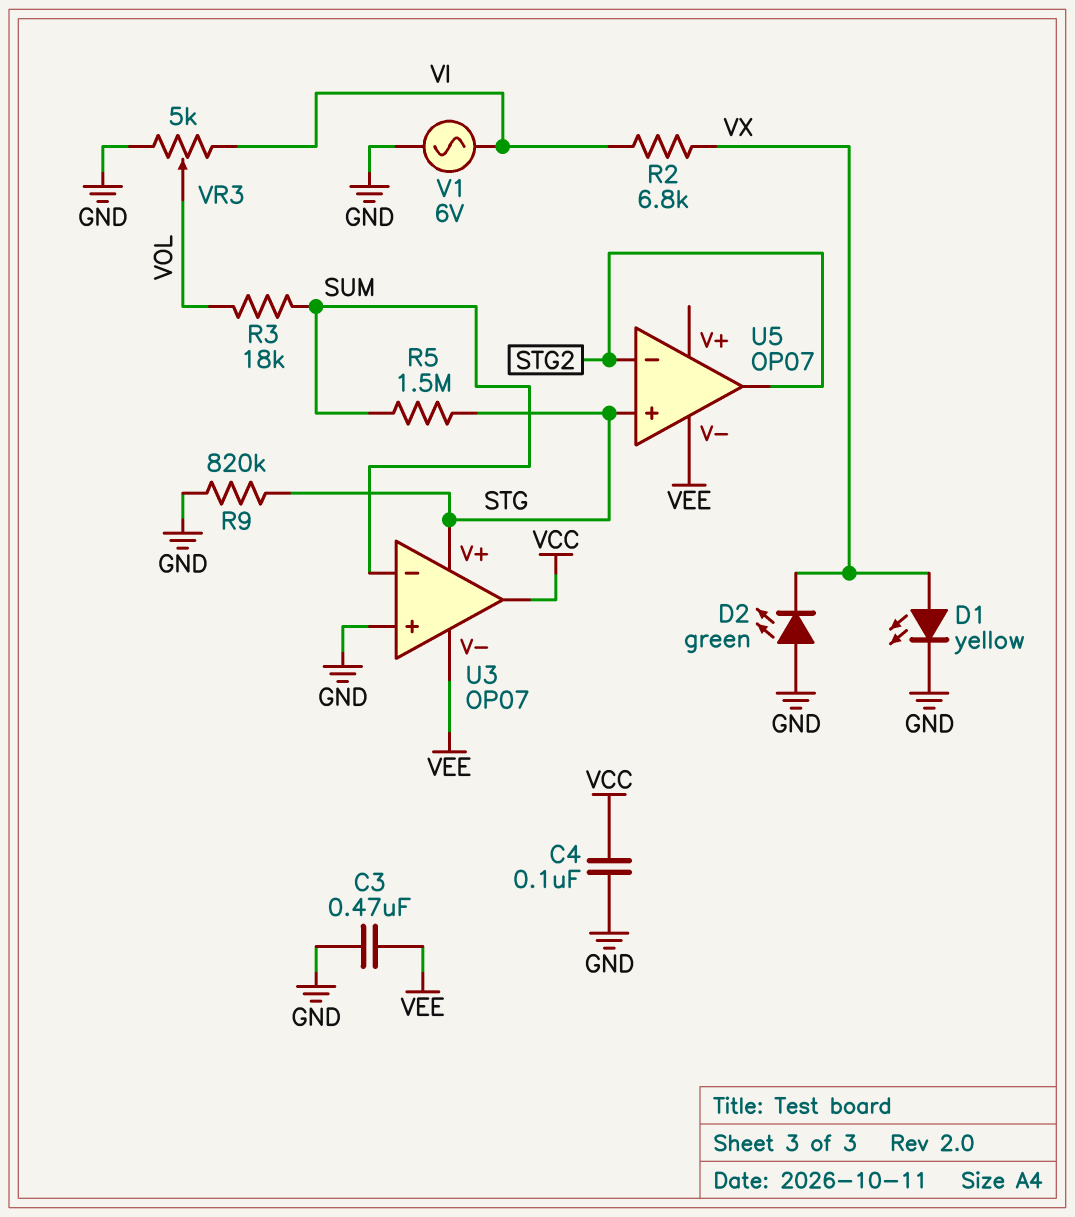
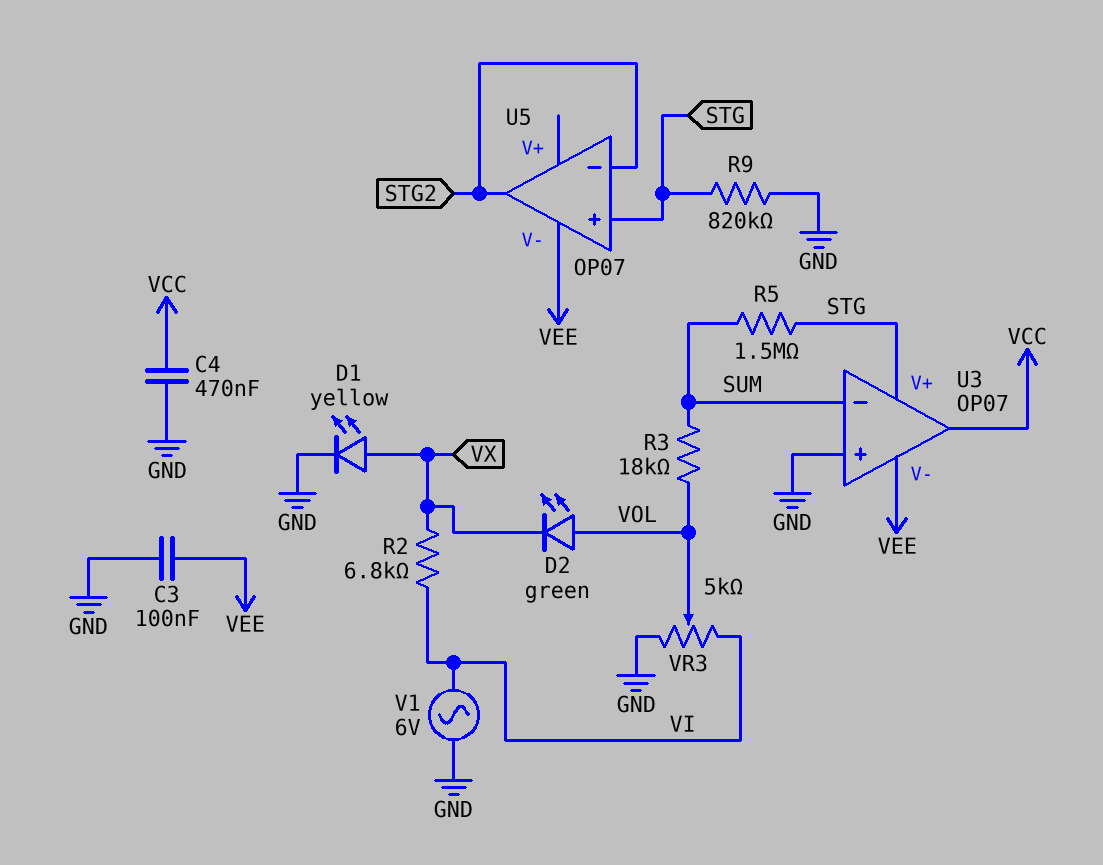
C3: 470nF (GND, VEE) -> 100nF (GND, VEE)
C4: 100nF (GND, VCC) -> 470nF (GND, VCC)
D2: LED green (A GND, K VX) -> LED green (A VOL, K VX)

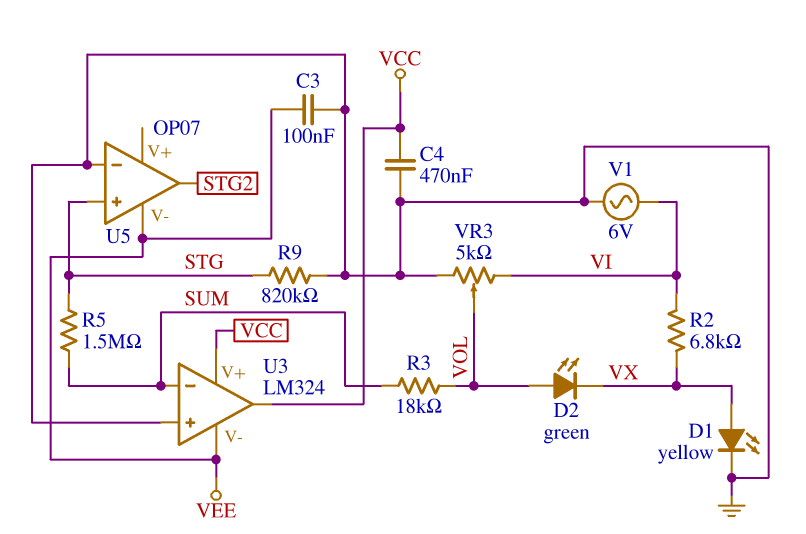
U3: OP07 -> LM324
U3 pin V+: STG -> VCC
U5 pin in-: STG2 -> GND

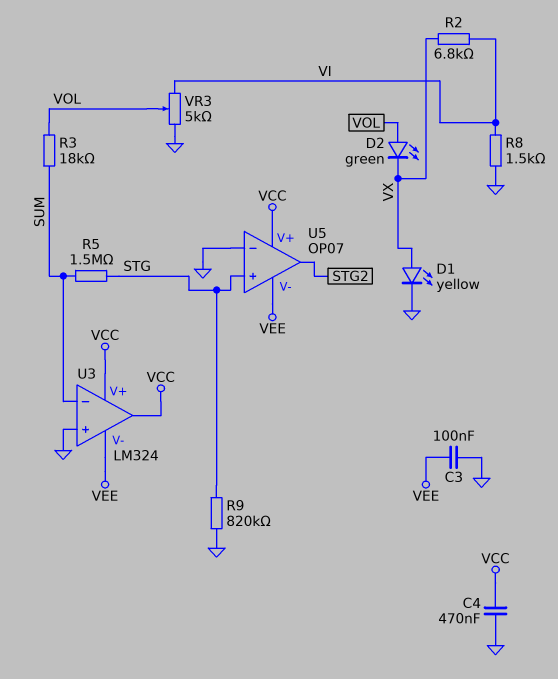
R8: none -> 1.5k (GND, VI)
U5 pin V+: none -> VCC
V1: AC 6V (GND, VI) -> none

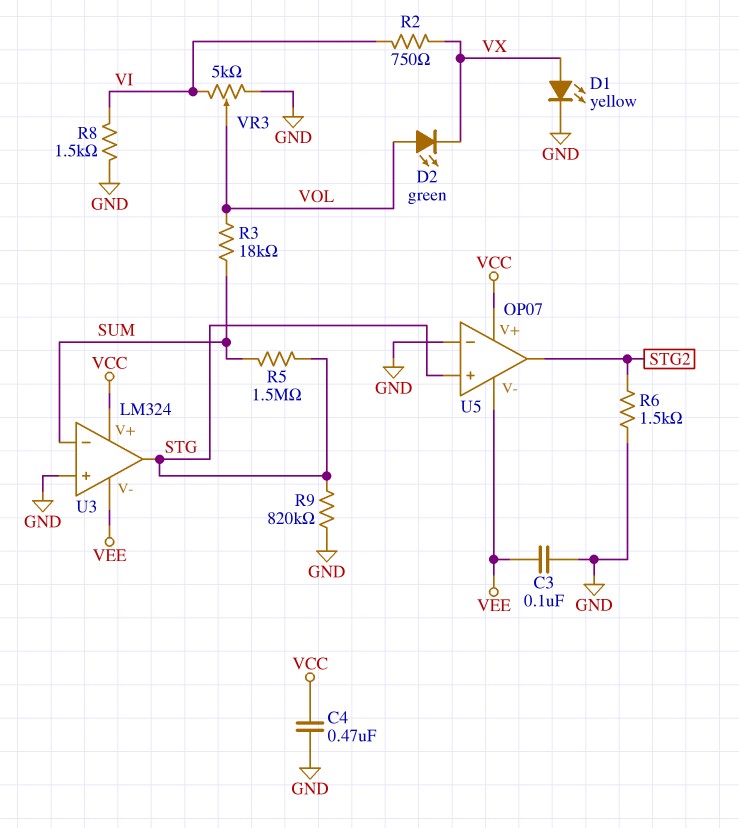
R2: 6.8k (VI, VX) -> 750 (VI, VX)
R6: none -> 1.5k (GND, STG2)
U3 pin out: VCC -> STG

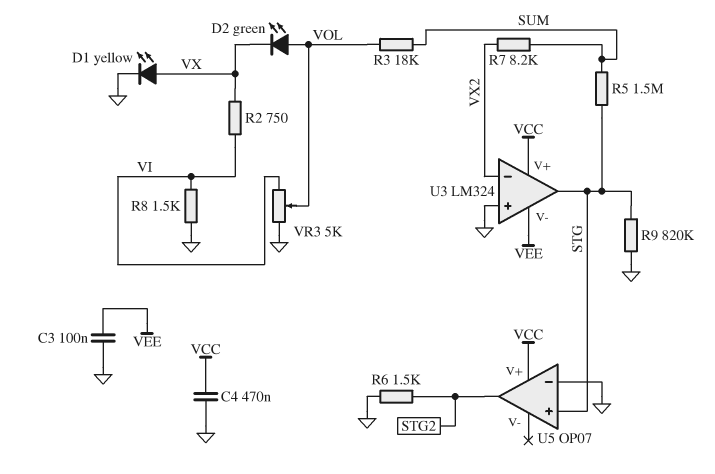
R7: none -> 8.2k (SUM, VX2)
U3 pin in-: SUM -> VX2
U5 pin V-: VEE -> none

